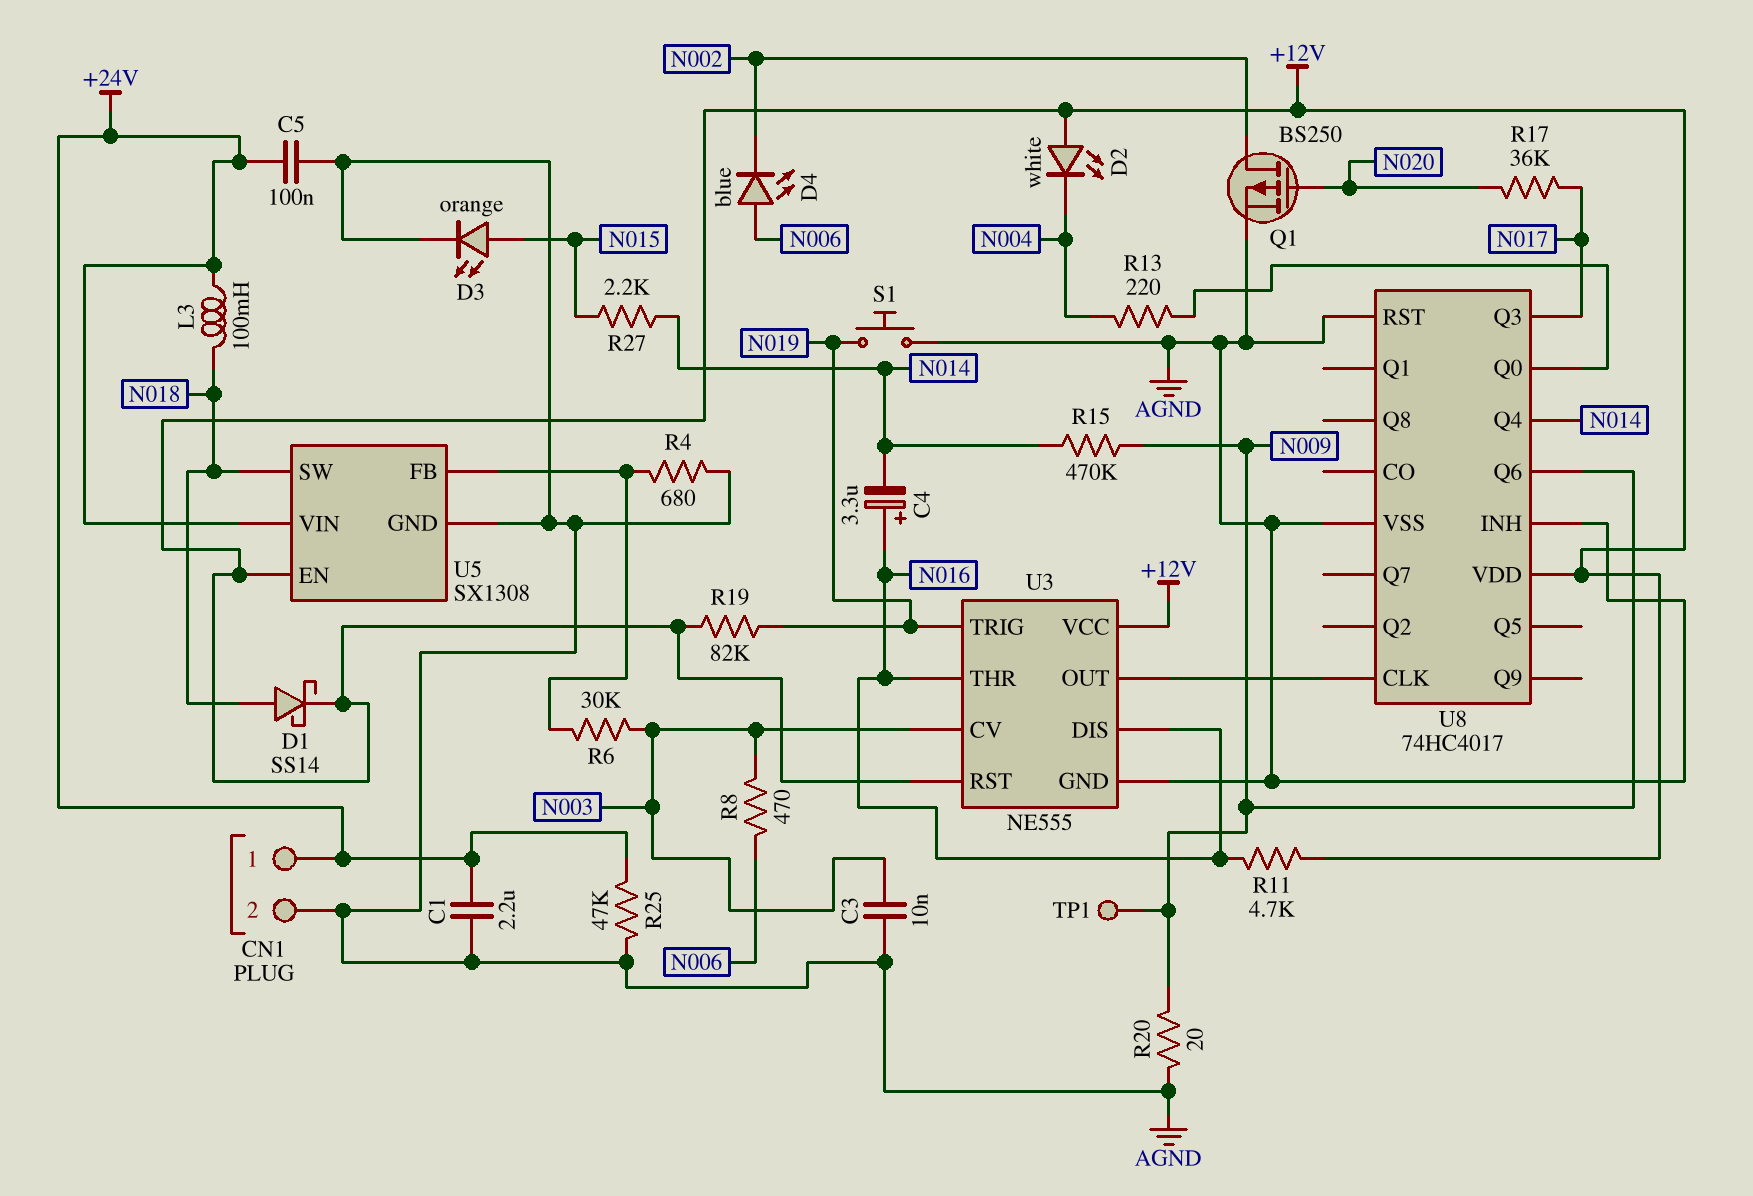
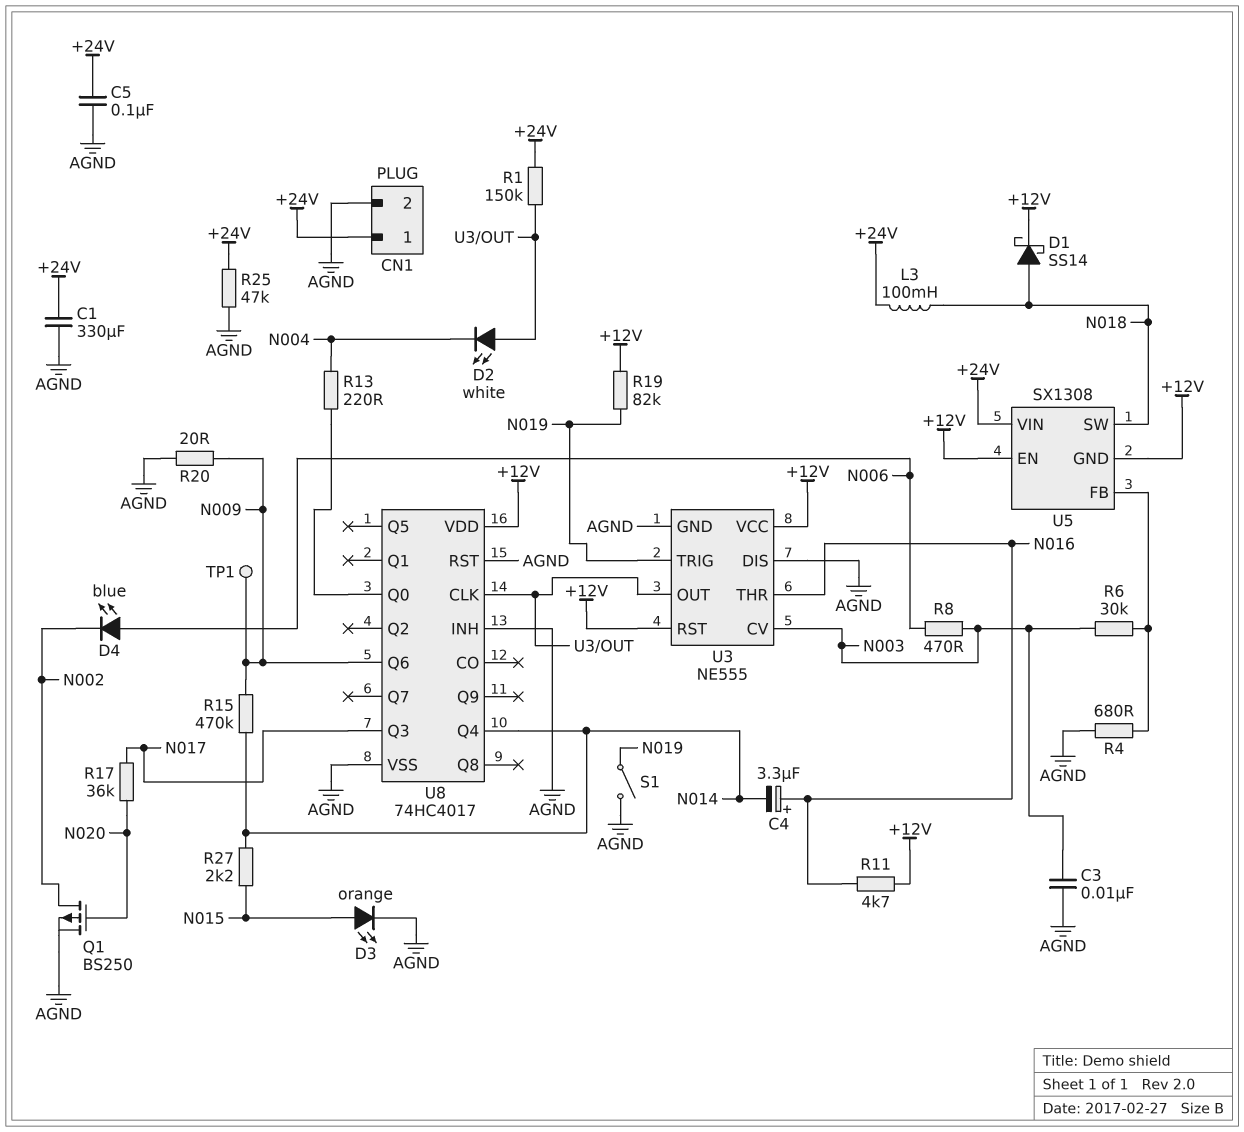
C1: 2.2uF (+24V, AGND) -> 330uF (+24V, AGND)
D2: LED white (A +12V, K N004) -> LED white (A U3/OUT, K N004)
R1: none -> 150k (+24V, U3/OUT)
S1: button (AGND, N019) -> switch (AGND, N019)
U3 pin DIS: N016 -> AGND
U5 pin GND: AGND -> +12V

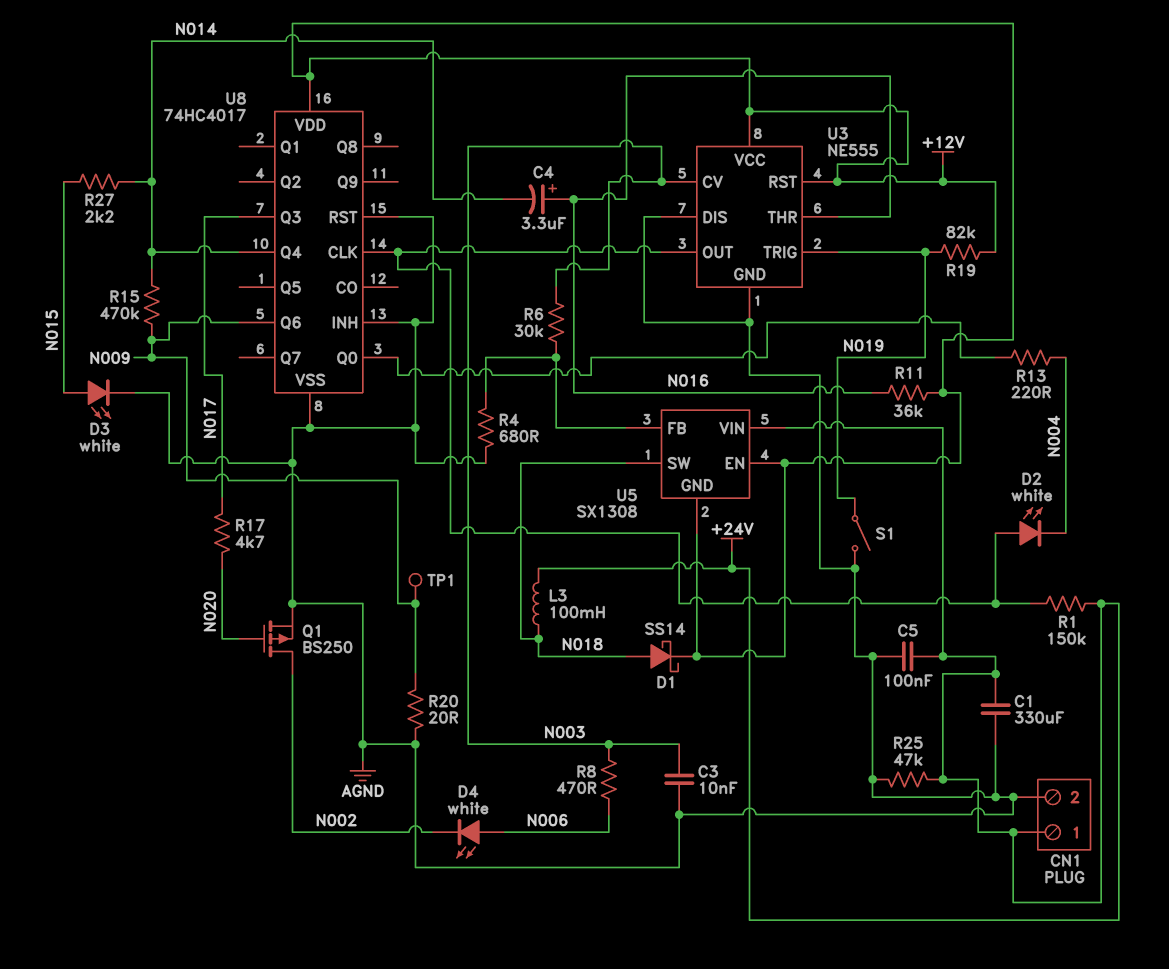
D3: LED orange (A N015, K AGND) -> LED white (A N015, K AGND)
D4: LED blue (A N006, K N002) -> LED white (A N006, K N002)
R11: 4.7k (+12V, N016) -> 36k (+12V, N016)
R17: 36k (N017, N020) -> 4.7k (N017, N020)

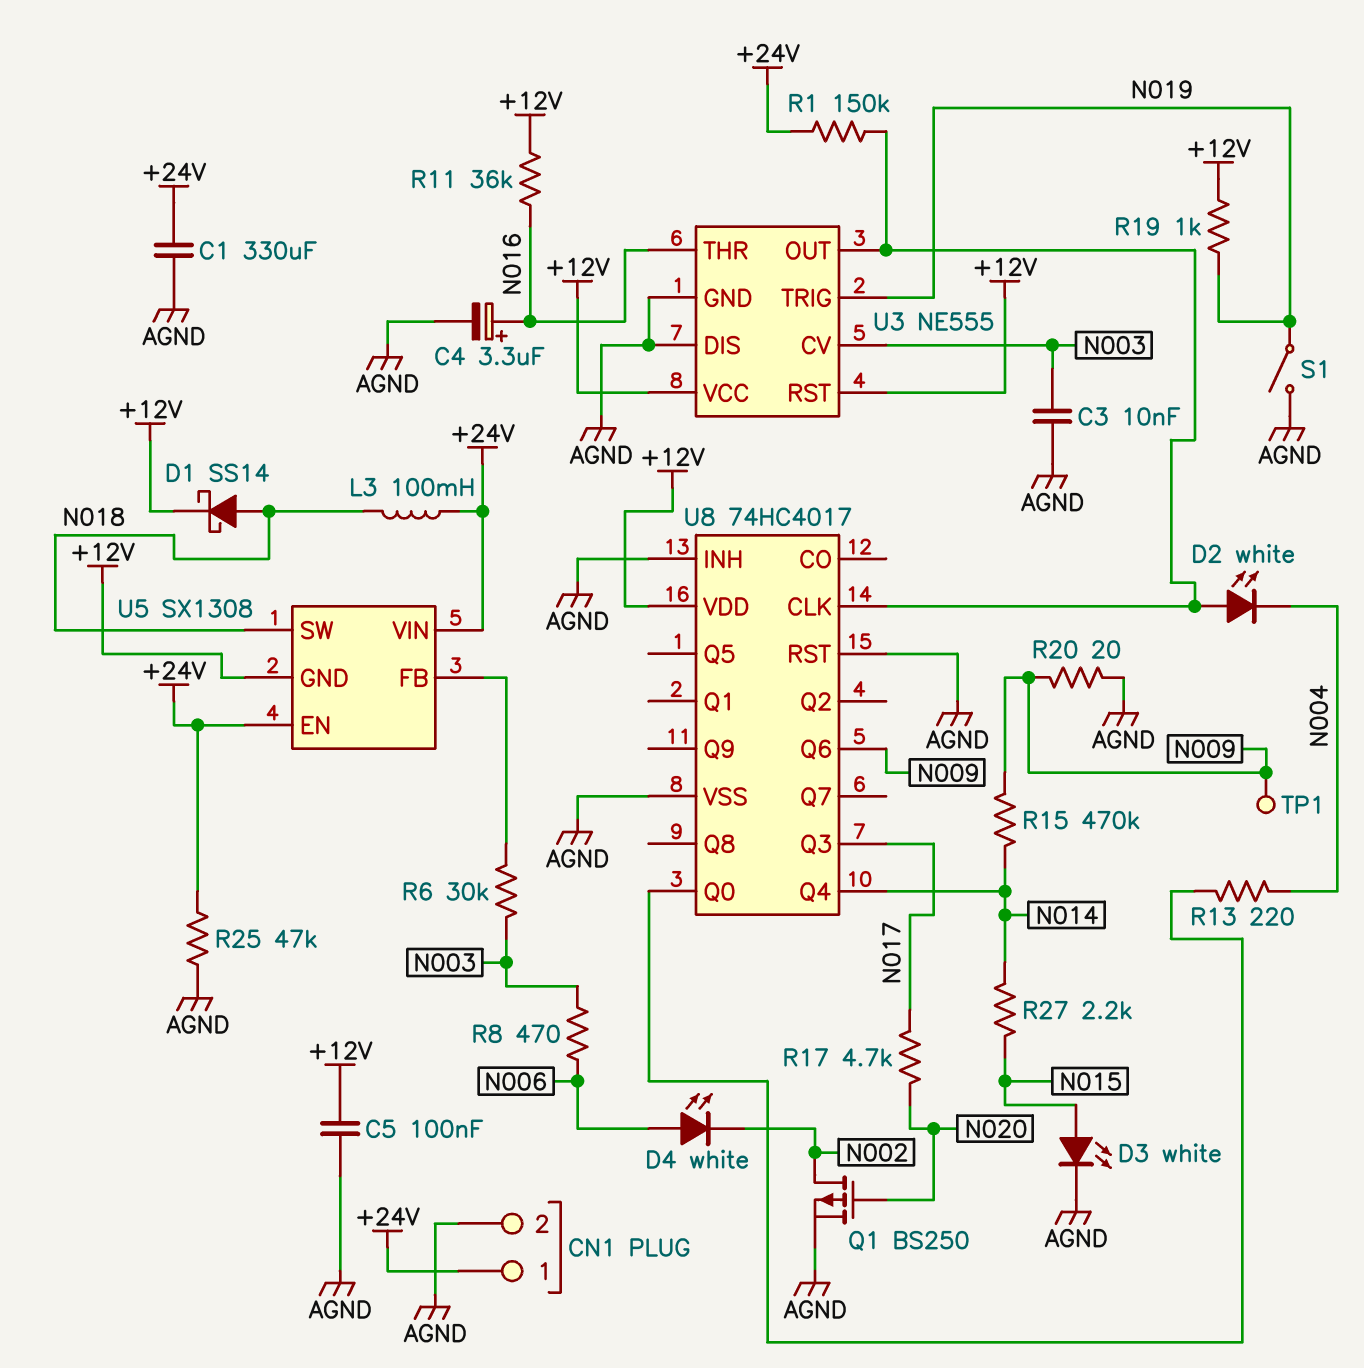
C4: 3.3uF (plus N016, minus N014) -> 3.3uF (plus N016, minus AGND)
C5: 100nF (+24V, AGND) -> 100nF (+12V, AGND)
R4: 680 (AGND, U5/FB) -> none
R19: 82k (+12V, N019) -> 1k (+12V, N019)
U5 pin EN: +12V -> +24V

